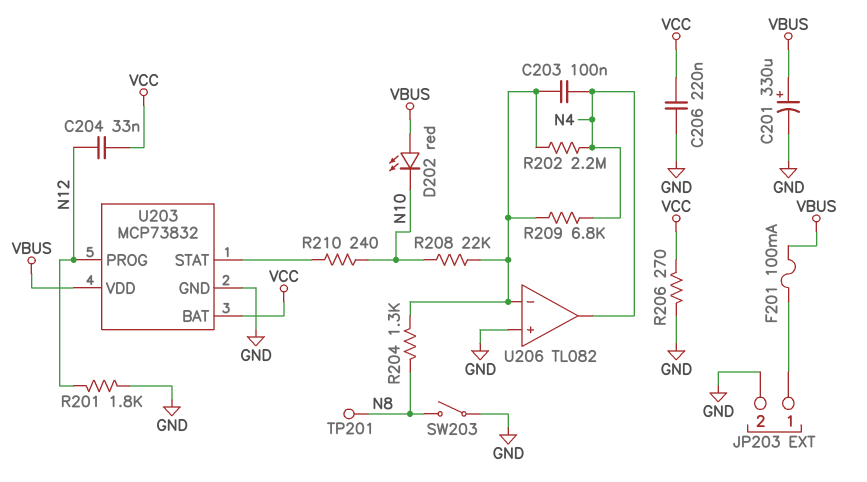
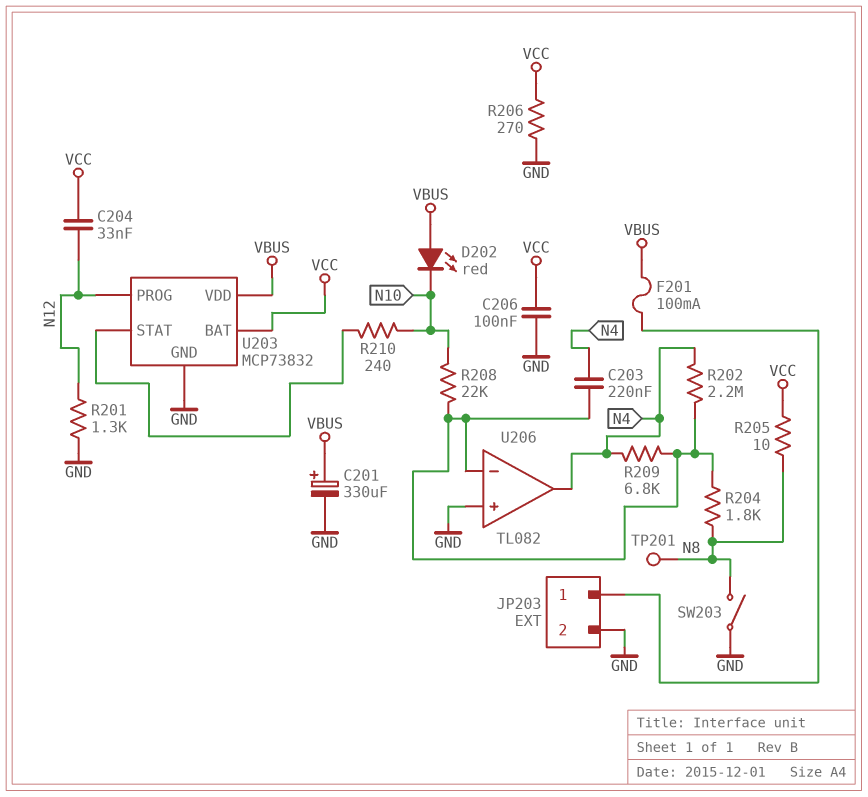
C203: 100nF (N4, U206/in-) -> 220nF (N4, U206/in-)
C206: 220nF (GND, VCC) -> 100nF (GND, VCC)
R201: 1.8k (GND, N12) -> 1.3k (GND, N12)
R204: 1.3k (N8, U206/in-) -> 1.8k (N8, U206/in-)
R205: none -> 10 (N8, VCC)

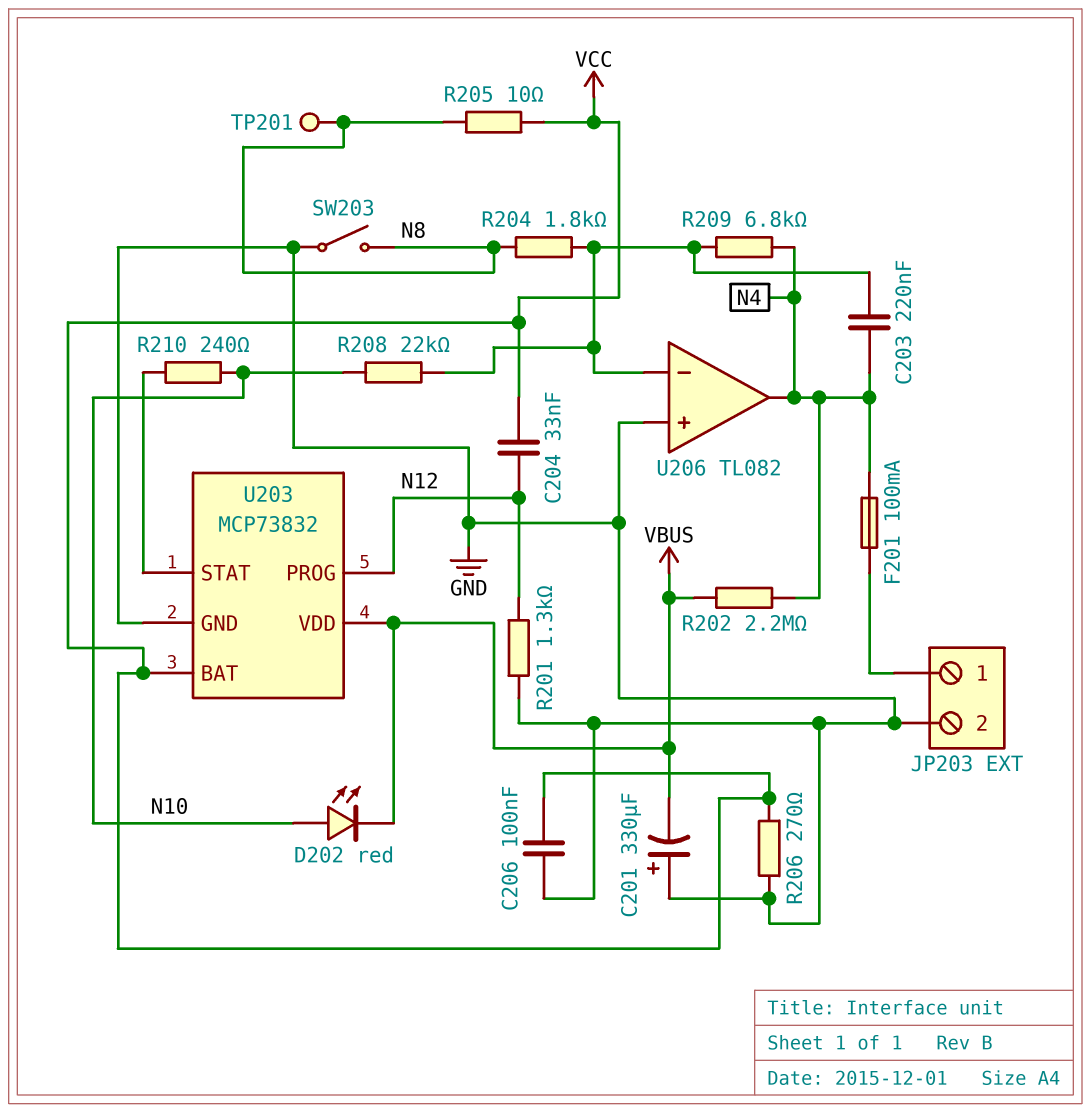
C201: 330uF (plus VBUS, minus GND) -> 330uF (plus GND, minus VBUS)
D202: LED red (A VBUS, K N10) -> LED red (A N10, K VBUS)
F201: 100mA (JP203/1, VBUS) -> 100mA (JP203/1, N4)
R202: 2.2M (N4, U206/in-) -> 2.2M (N4, VBUS)

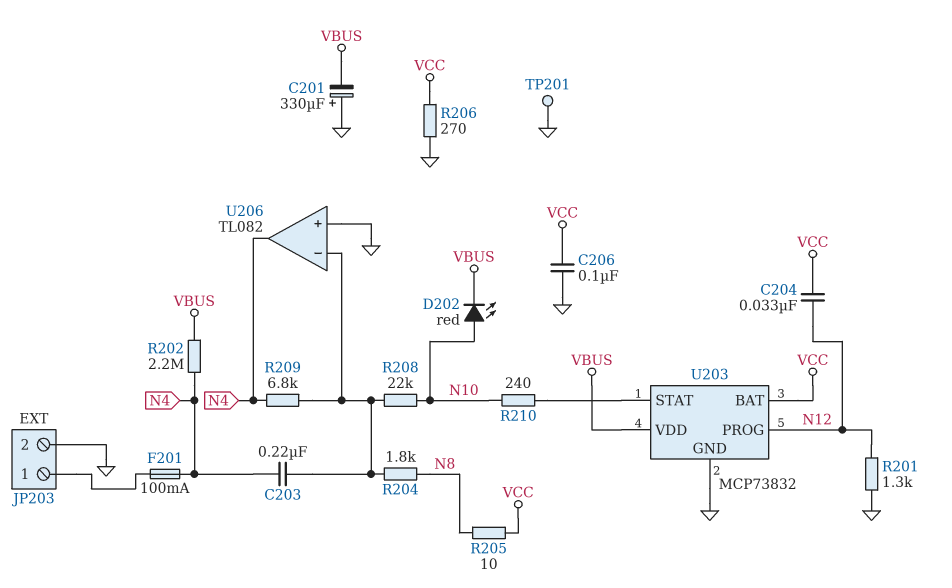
SW203: switch (GND, N8) -> none
TP201: test point (N8) -> test point (GND)

